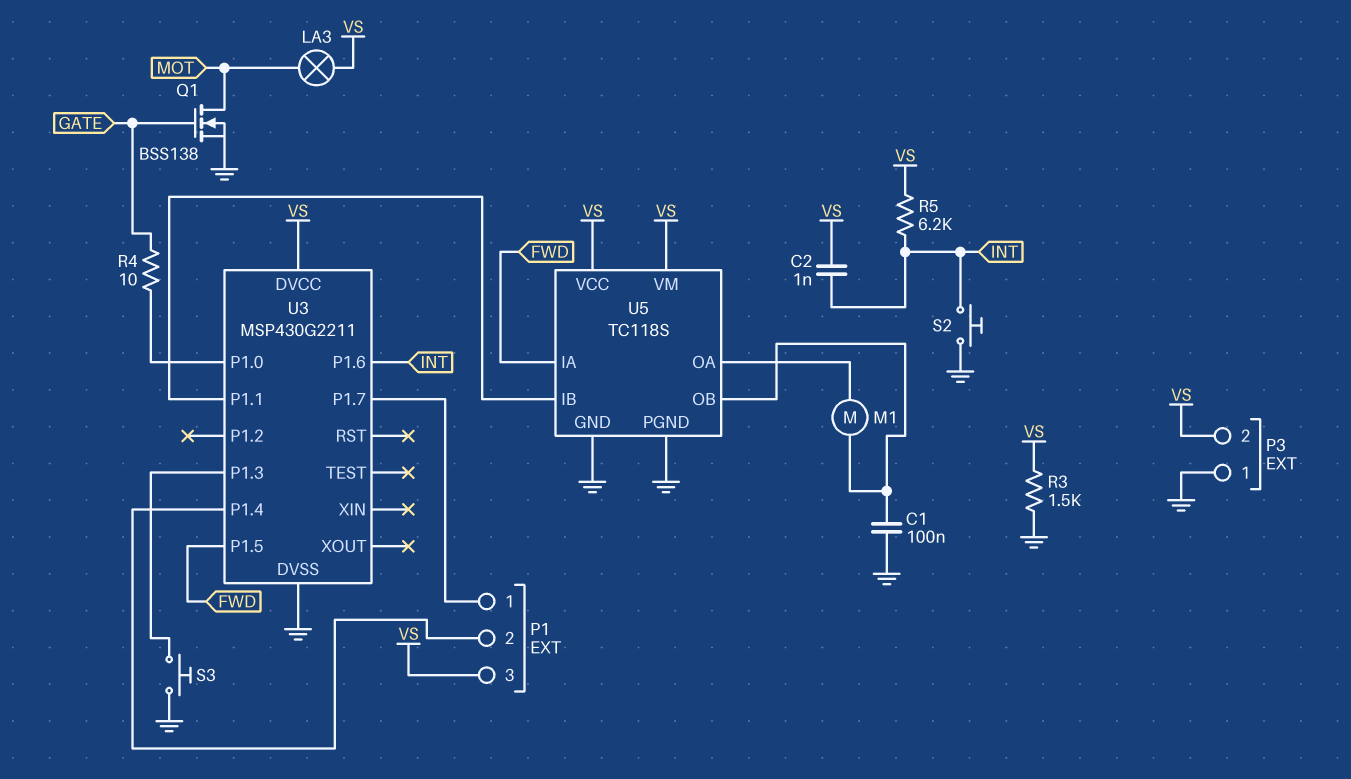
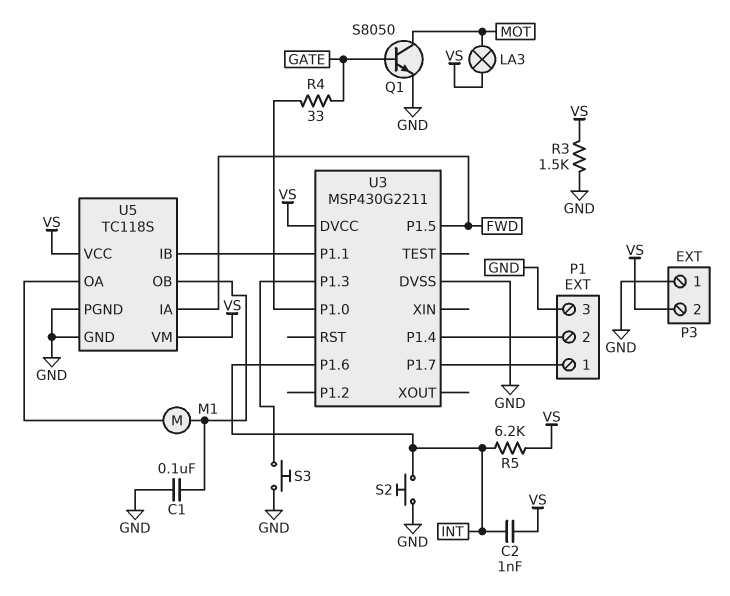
P1 pin 3: VS -> GND
Q1: NMOS BSS138 (G GATE, D MOT, S GND) -> NPN S8050 (B GATE, C MOT, E GND)
R4: 10 (GATE, U3/P1.0) -> 33 (GATE, U3/P1.0)

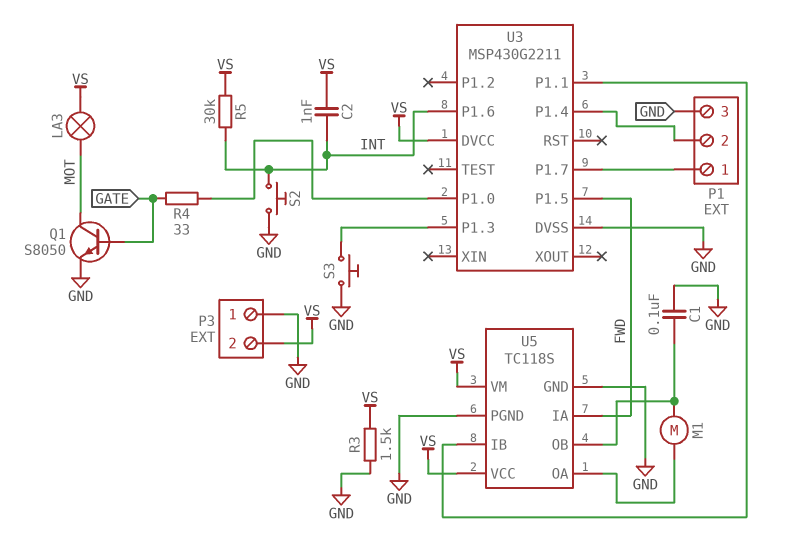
R5: 6.2k (INT, VS) -> 30k (INT, VS)

